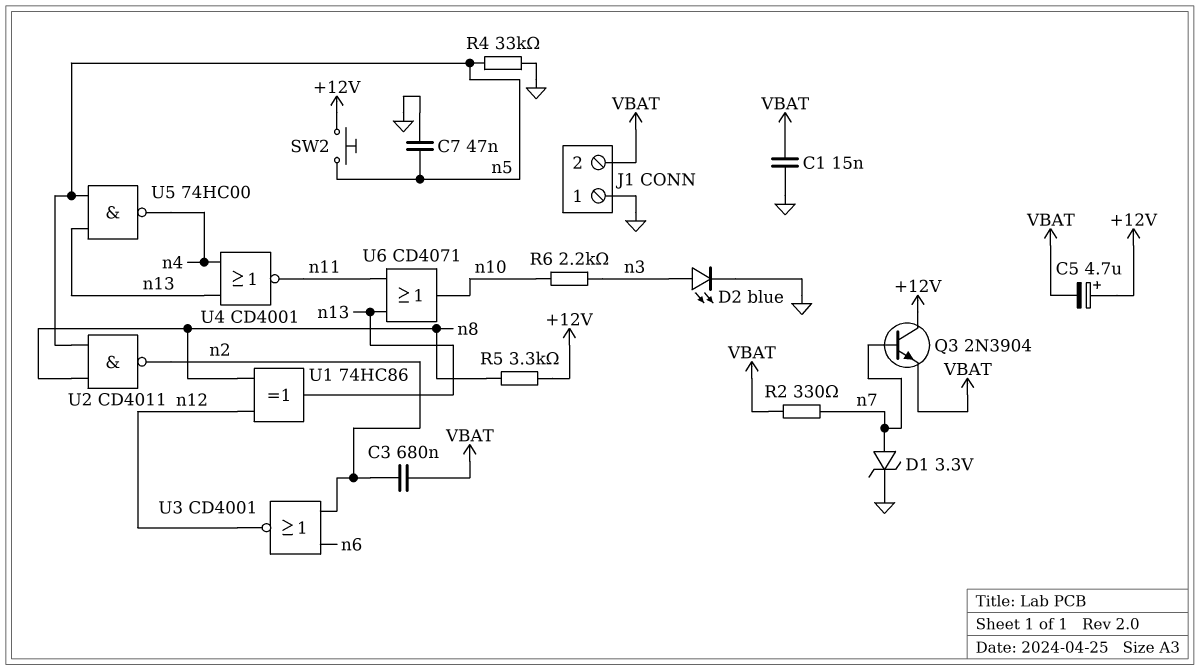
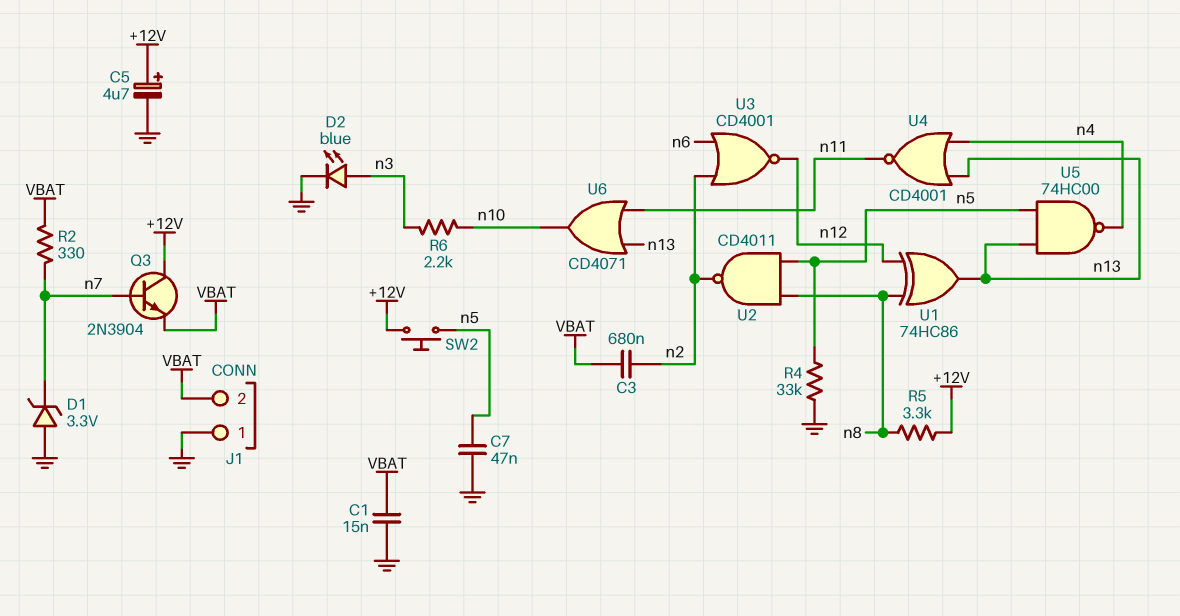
C5: 4.7uF (plus +12V, minus VBAT) -> 4.7uF (plus +12V, minus GND)
D1: zener 3.3V (A n7, K GND) -> zener 3.3V (A GND, K n7)

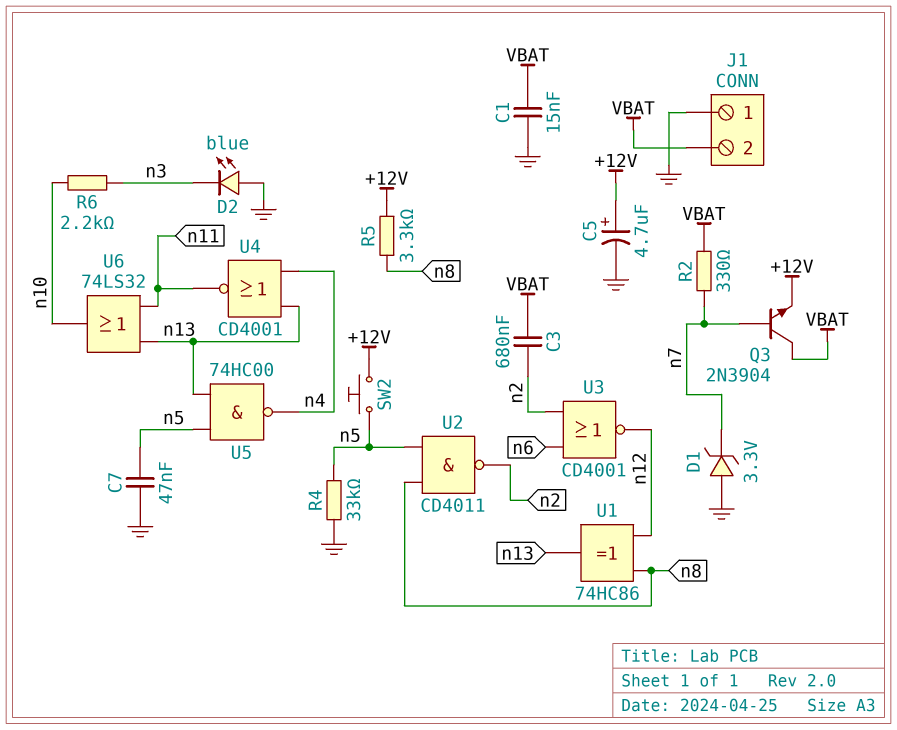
D2: LED blue (A n3, K GND) -> LED blue (A GND, K n3)
Q3: NPN 2N3904 (B n7, C +12V, E VBAT) -> NPN 2N3904 (B n7, C VBAT, E +12V)
U6: OR CD4071 (in n11, in n13, out n10) -> OR 74LS32 (in n11, in n13, out n10)

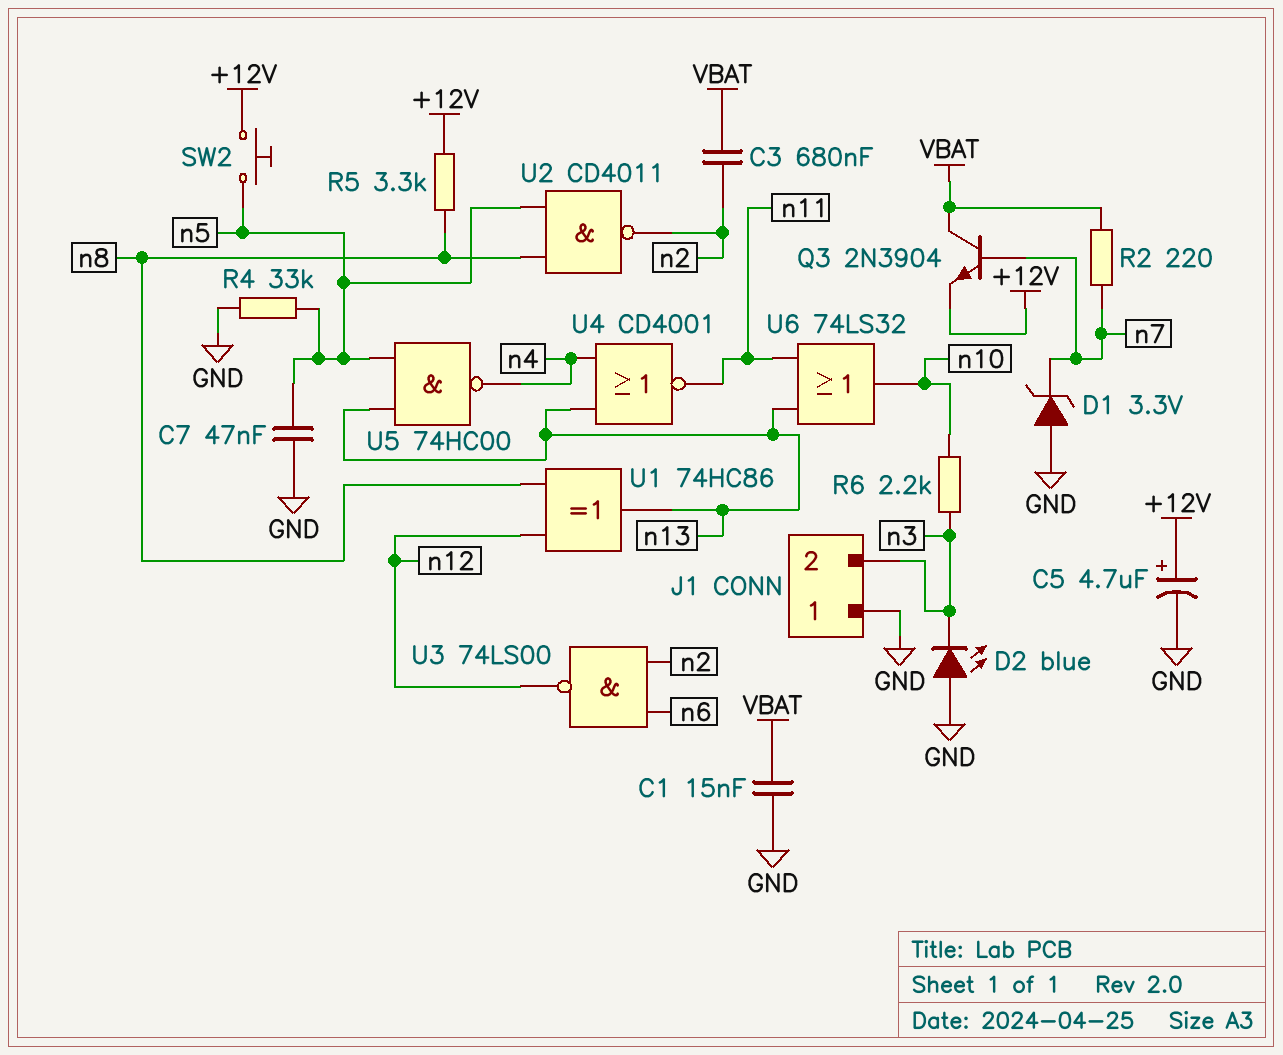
J1 pin 2: VBAT -> n3
R2: 330 (VBAT, n7) -> 220 (VBAT, n7)
U3: NOR CD4001 (in n2, in n6, out n12) -> NAND 74LS00 (in n2, in n6, out n12)

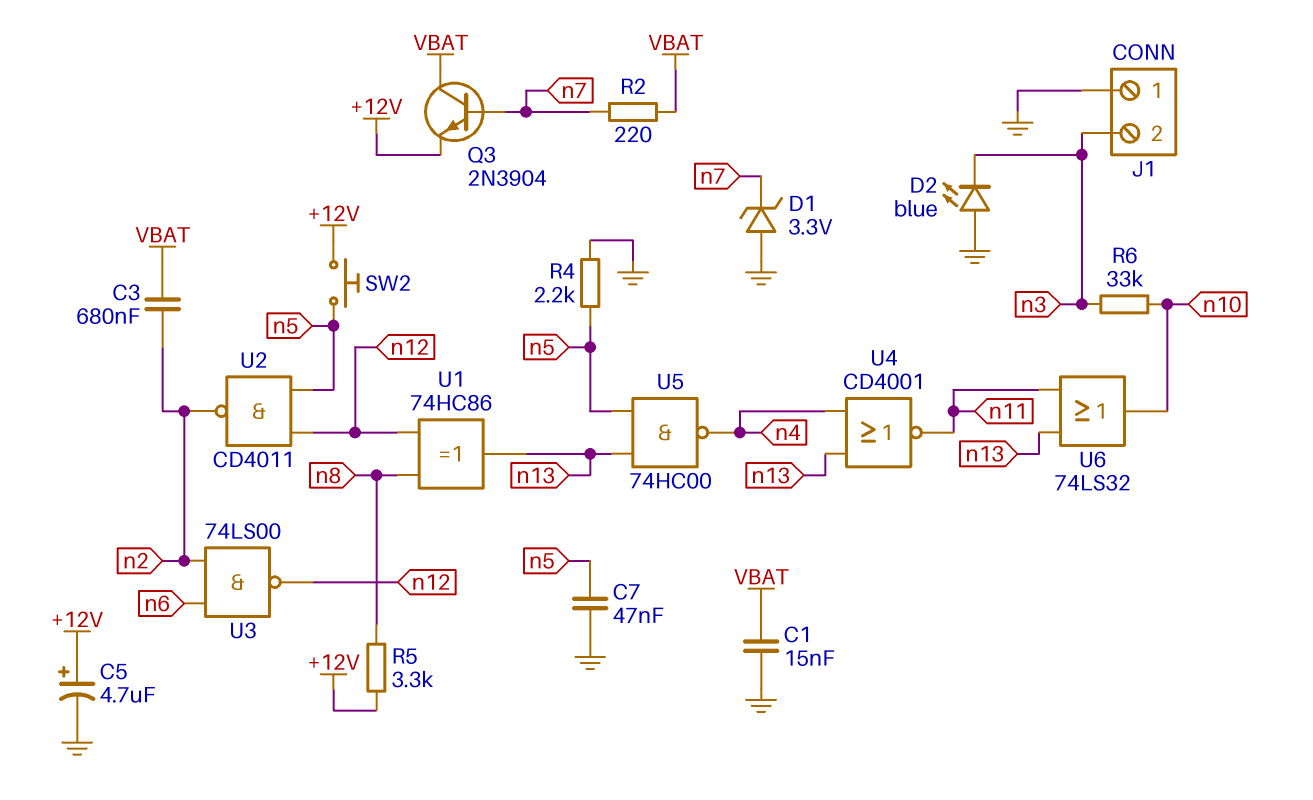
R4: 33k (GND, n5) -> 2.2k (GND, n5)
R6: 2.2k (n3, n10) -> 33k (n3, n10)
U2: NAND CD4011 (in n5, in n8, out n2) -> NAND CD4011 (in n5, in n12, out n2)

